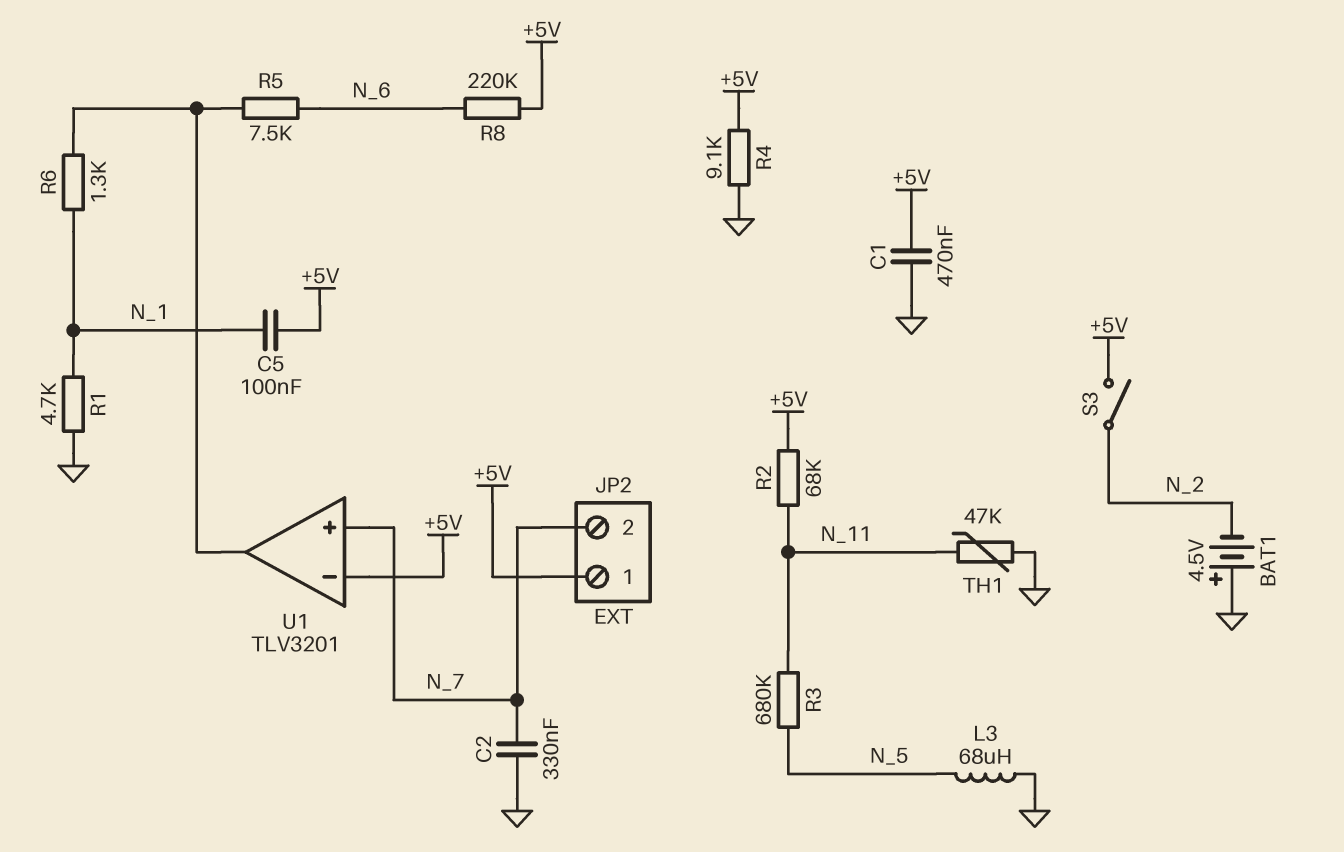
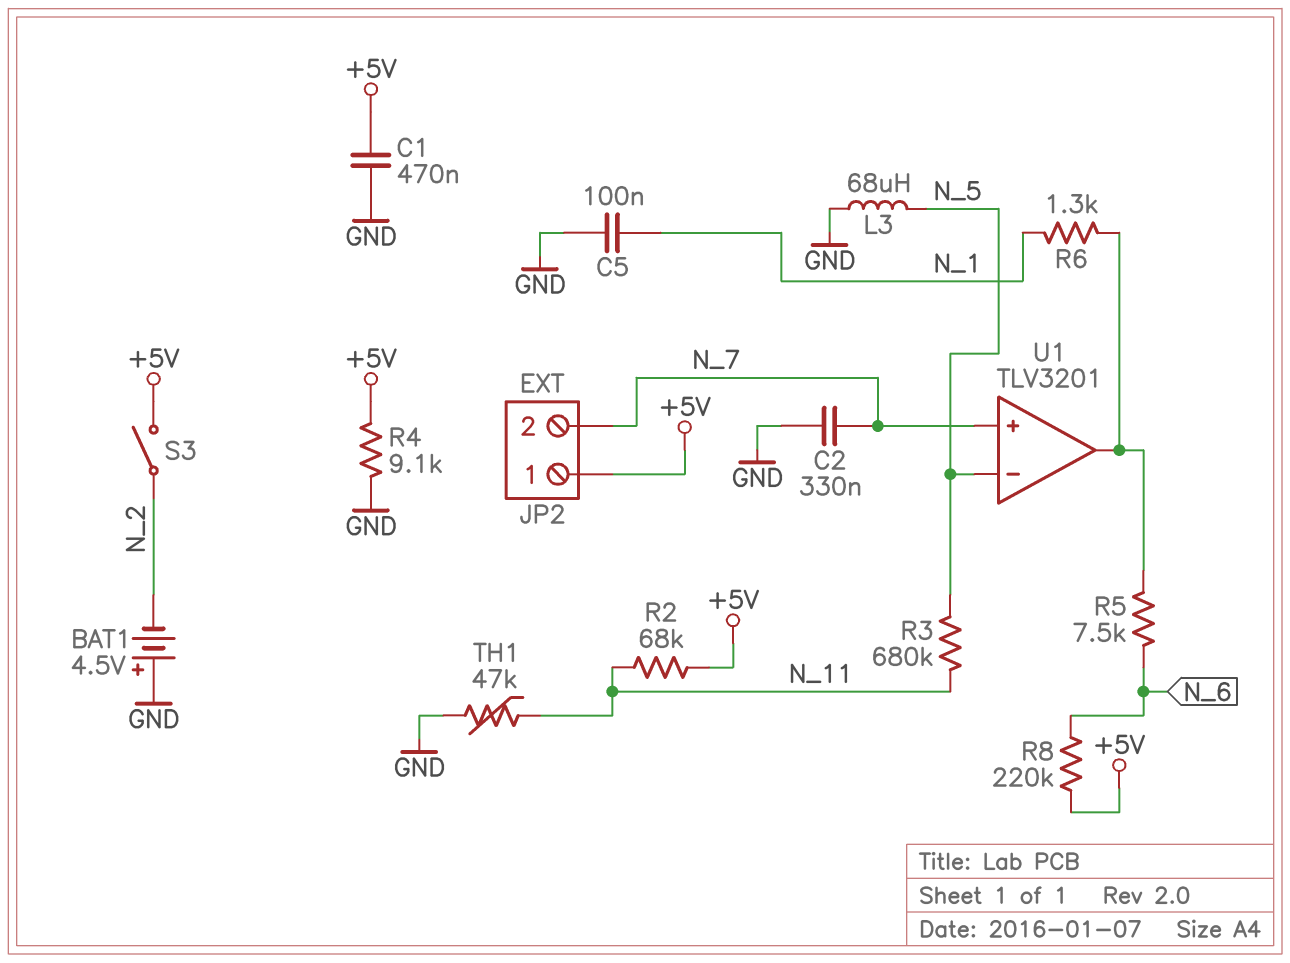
C5: 100nF (+5V, N_1) -> 100nF (GND, N_1)
R1: 4.7k (GND, N_1) -> none
U1 pin in-: +5V -> N_5

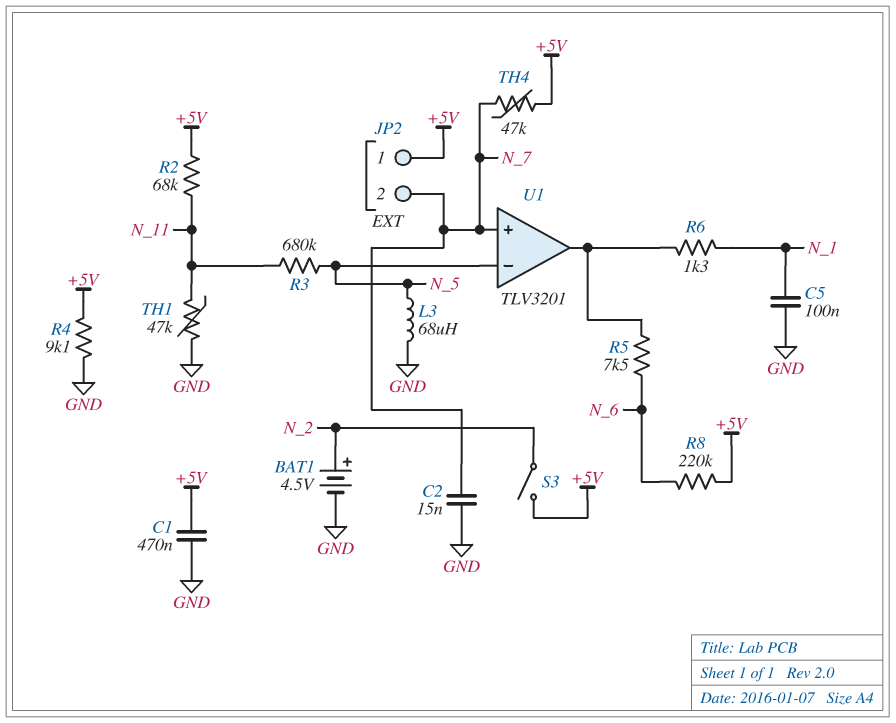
BAT1: 4.5V (plus GND, minus N_2) -> 4.5V (plus N_2, minus GND)
C2: 330nF (GND, N_7) -> 15nF (GND, N_7)
TH4: none -> 47k (+5V, N_7)

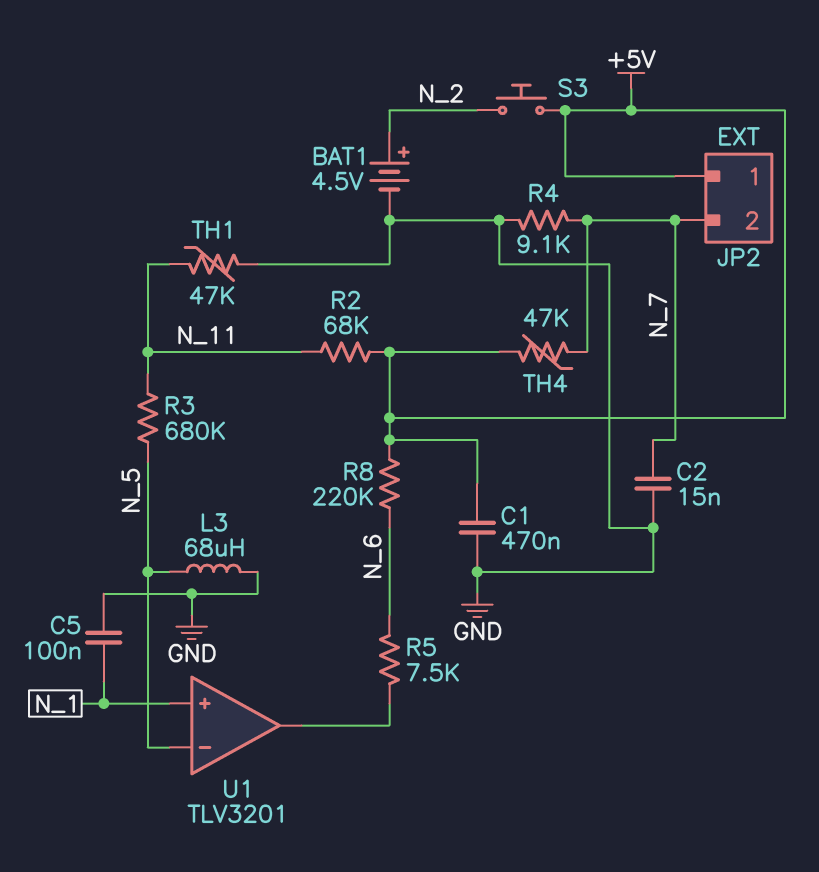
R4: 9.1k (+5V, GND) -> 9.1k (GND, N_7)
R6: 1.3k (N_1, U1/out) -> none
S3: switch (+5V, N_2) -> button (+5V, N_2)
U1 pin in+: N_7 -> N_1

